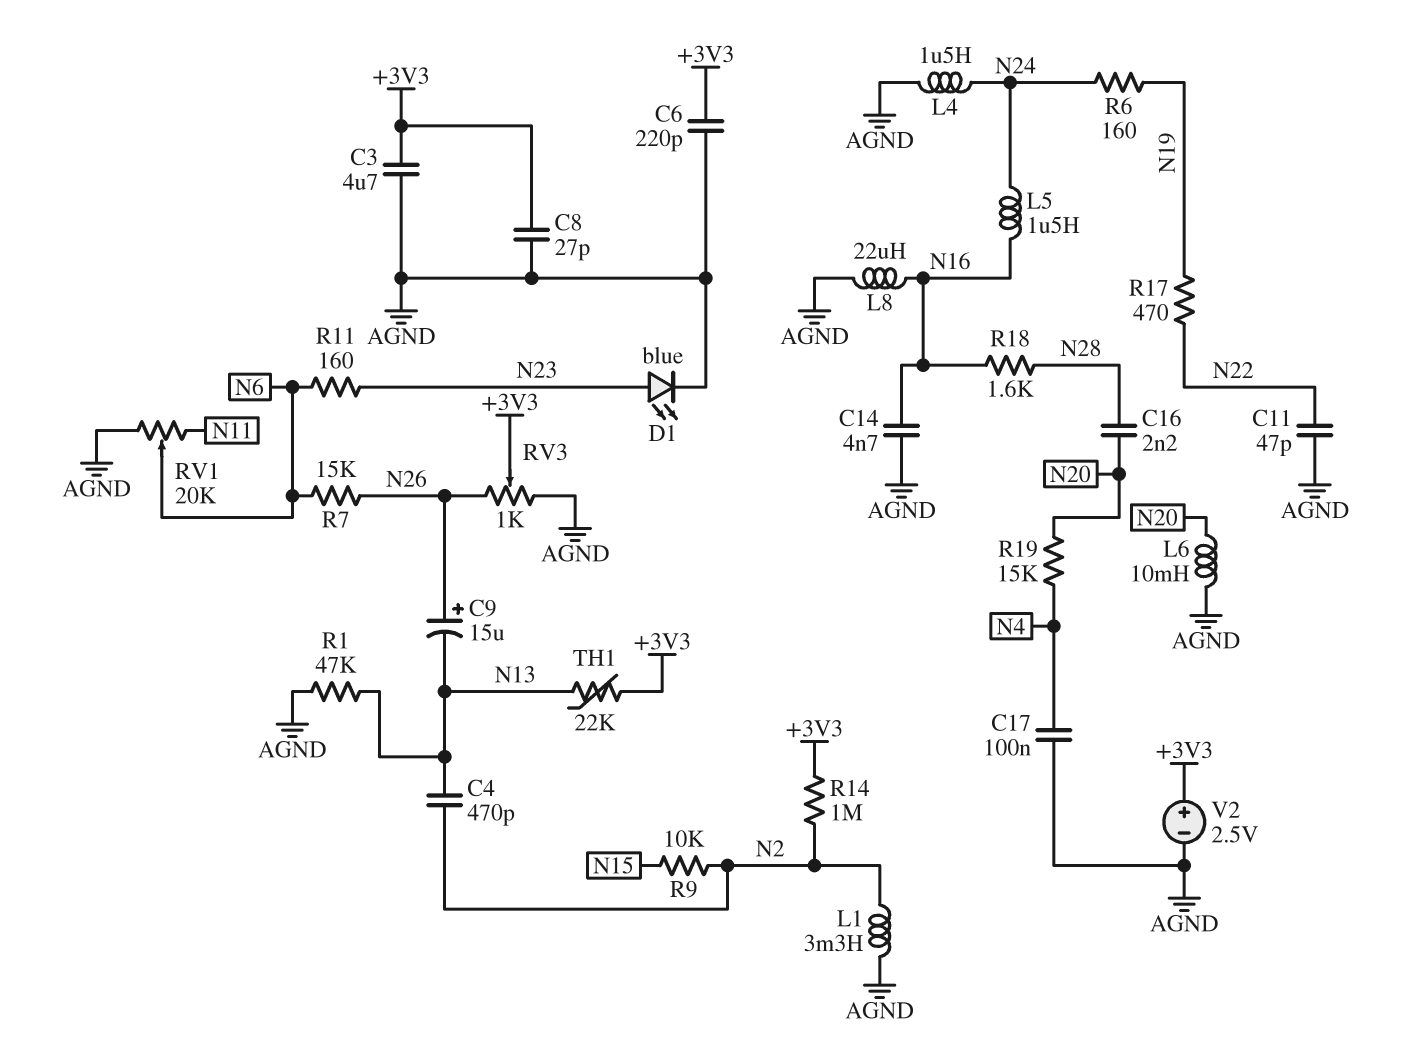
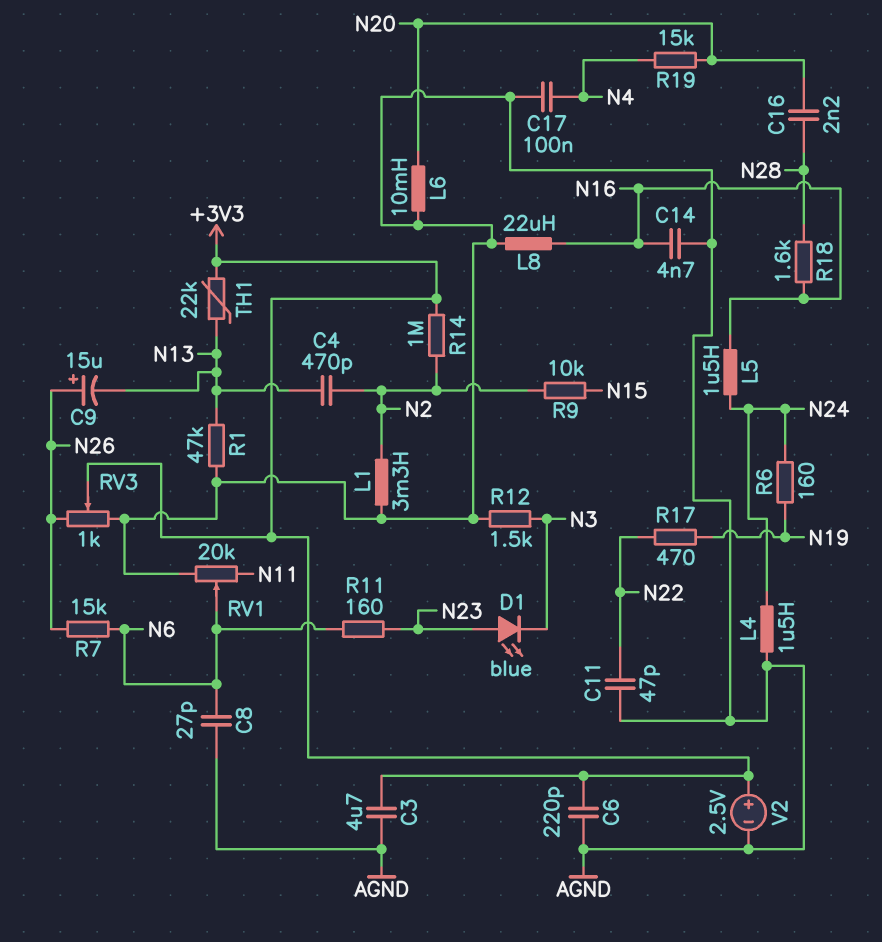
C8: 27pF (+3V3, AGND) -> 27pF (AGND, N6)
D1: LED blue (A N23, K AGND) -> LED blue (A N23, K N3)
R12: none -> 1.5k (AGND, N3)

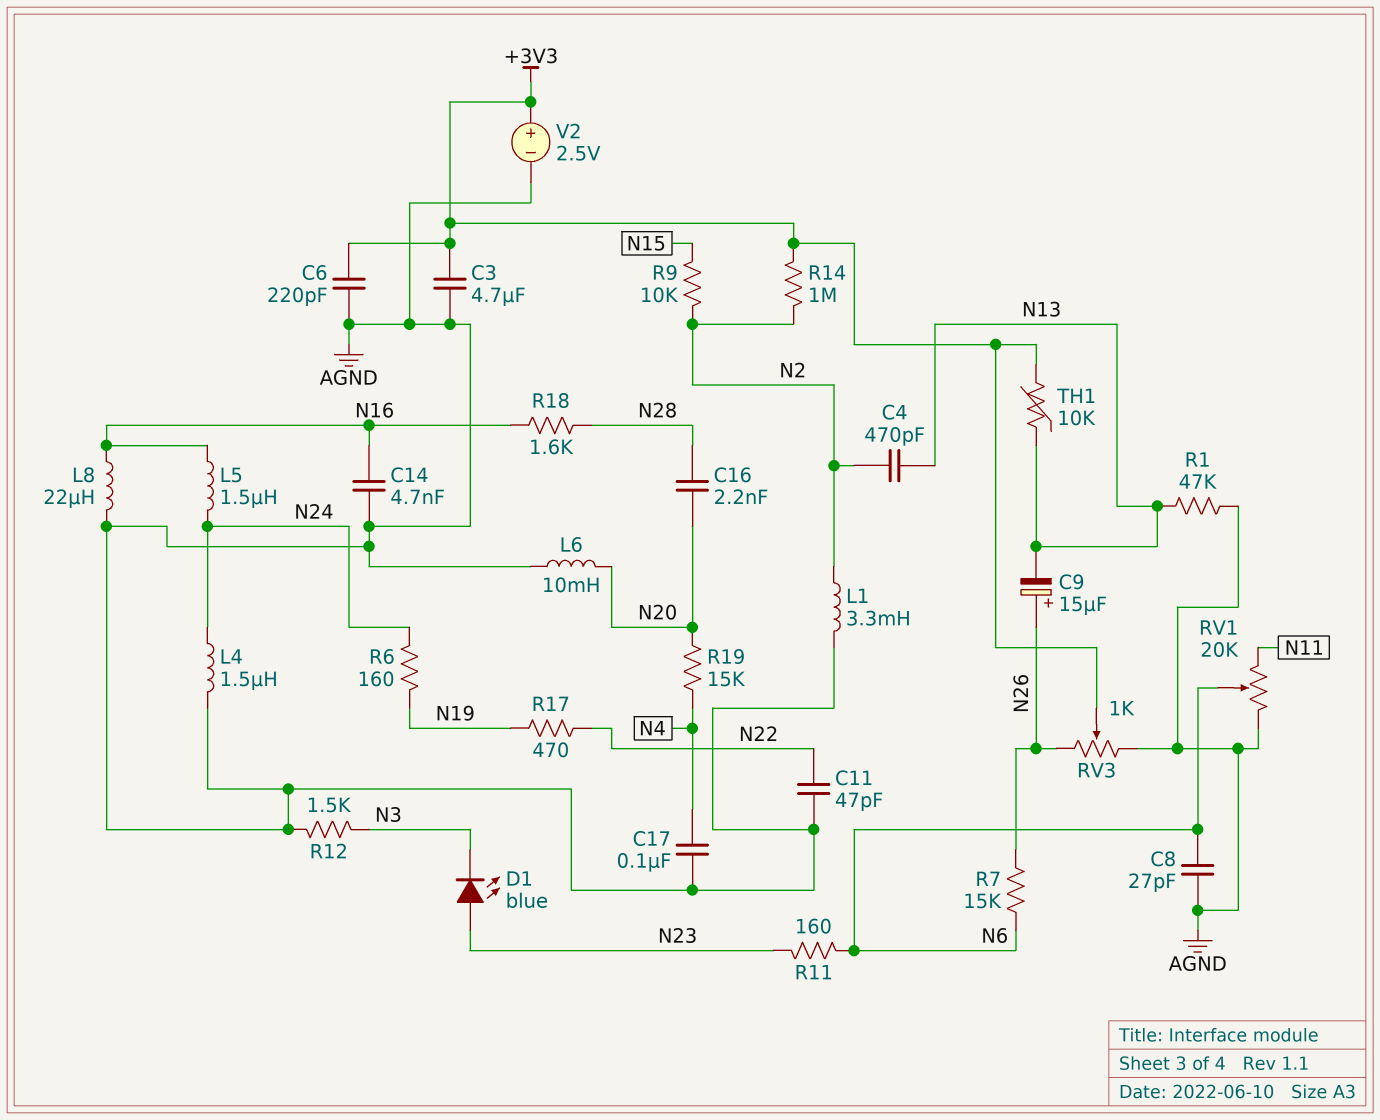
TH1: 22k (+3V3, N13) -> 10k (+3V3, N13)

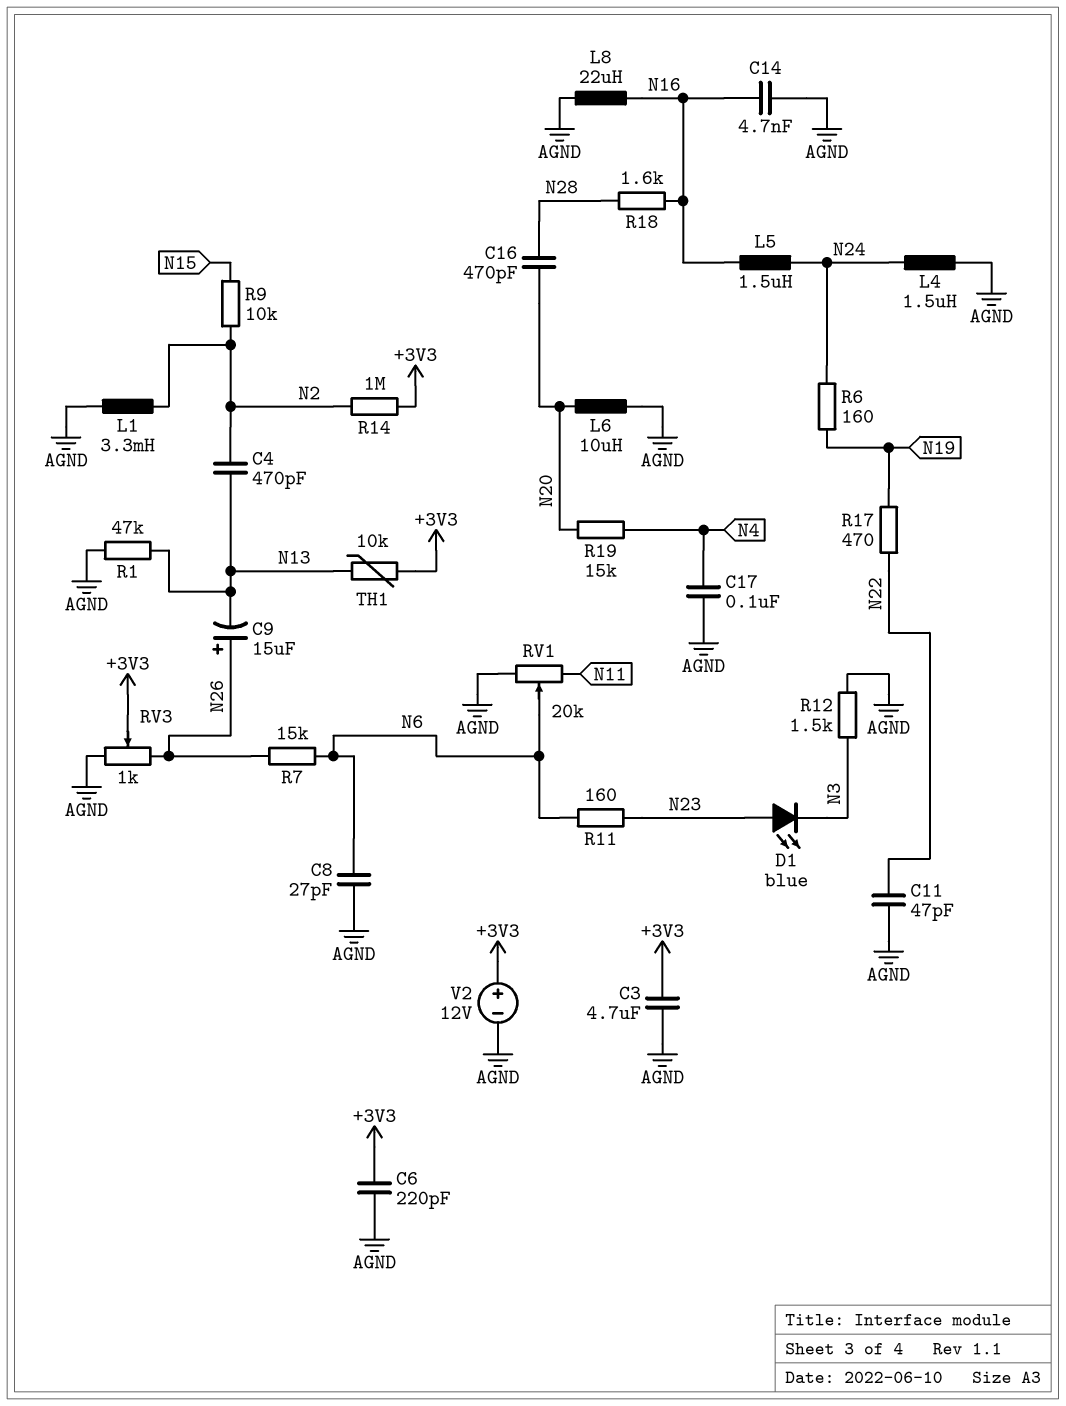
C16: 2.2nF (N20, N28) -> 470pF (N20, N28)
L6: 10mH (AGND, N20) -> 10uH (AGND, N20)
V2: 2.5V (plus +3V3, minus AGND) -> 12V (plus +3V3, minus AGND)

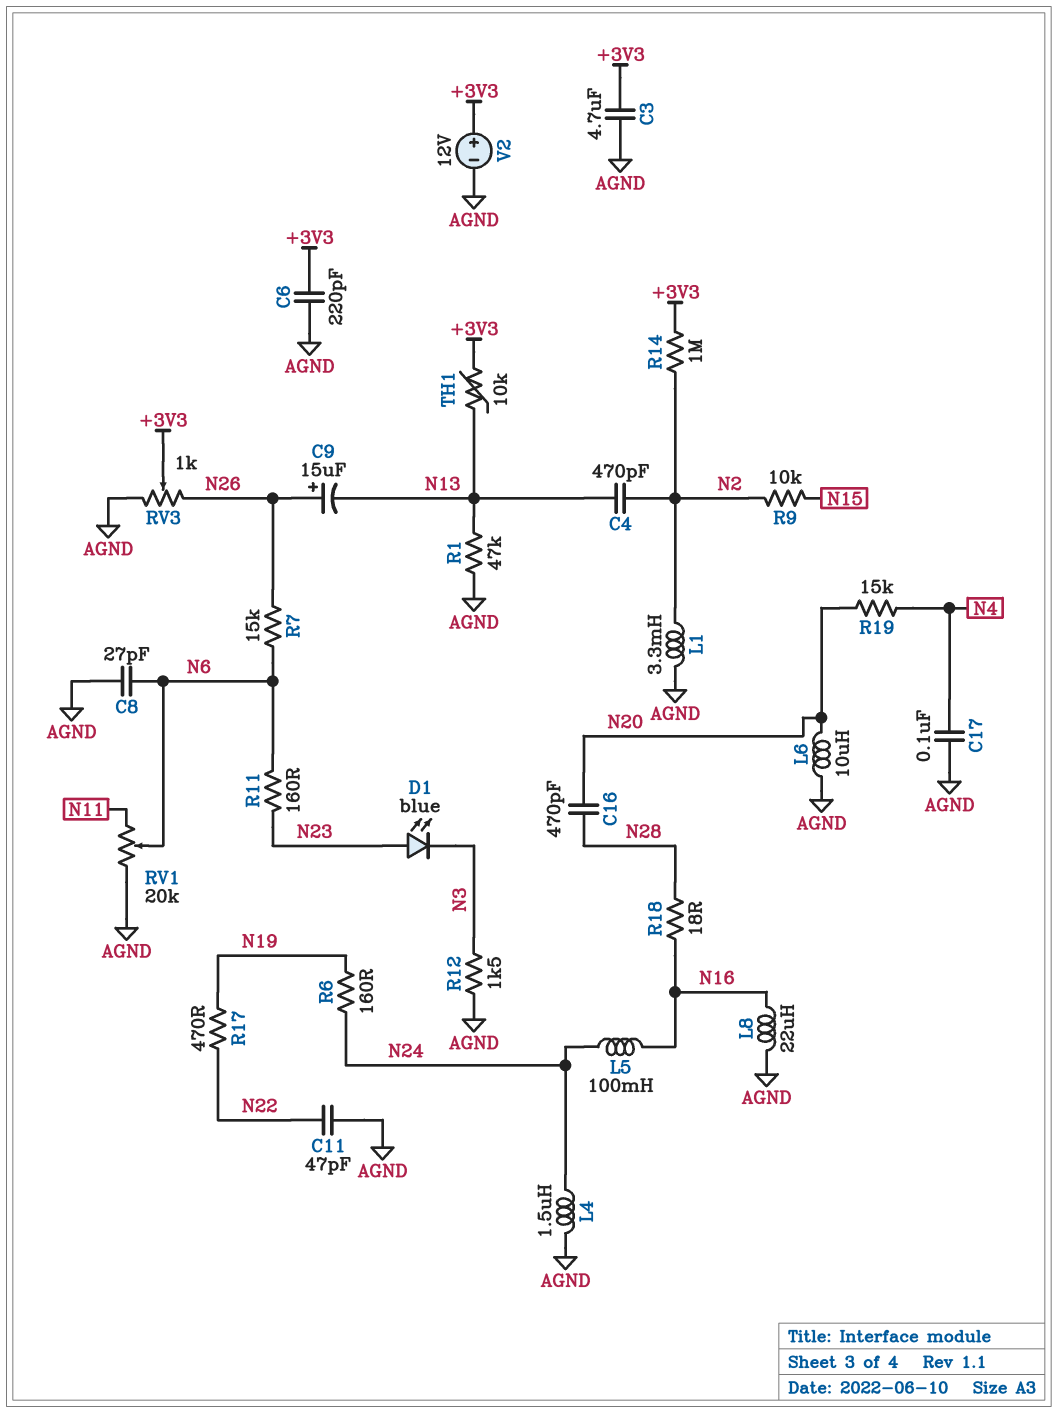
C14: 4.7nF (AGND, N16) -> none
L5: 1.5uH (N16, N24) -> 100mH (N16, N24)
R18: 1.6k (N16, N28) -> 18 (N16, N28)

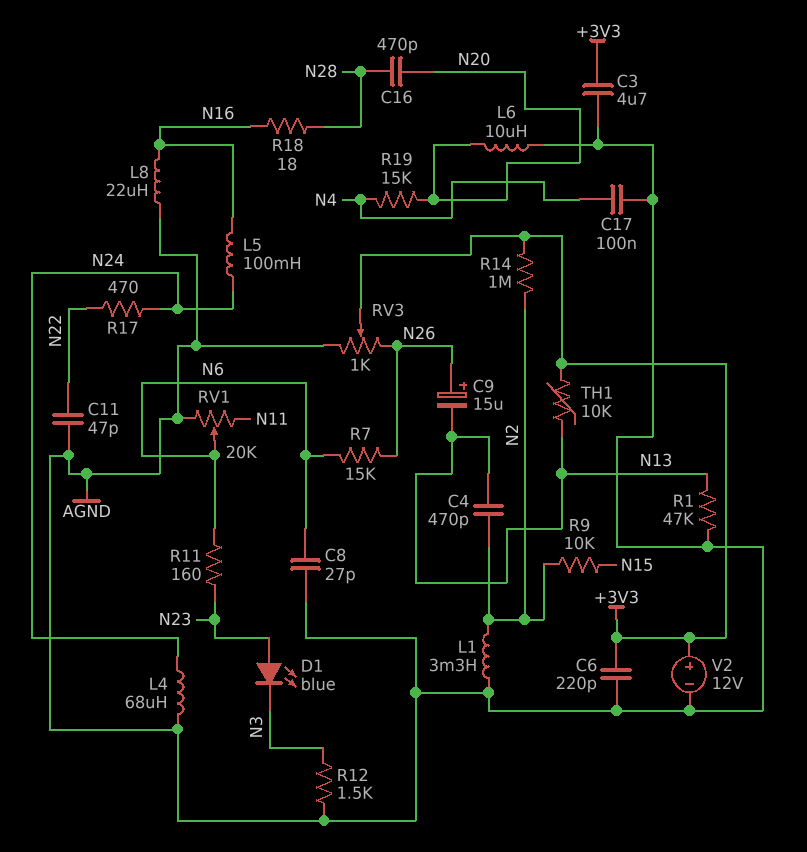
L4: 1.5uH (AGND, N24) -> 68uH (AGND, N24)
R6: 160 (N19, N24) -> none
R17: 470 (N19, N22) -> 470 (N22, N24)

